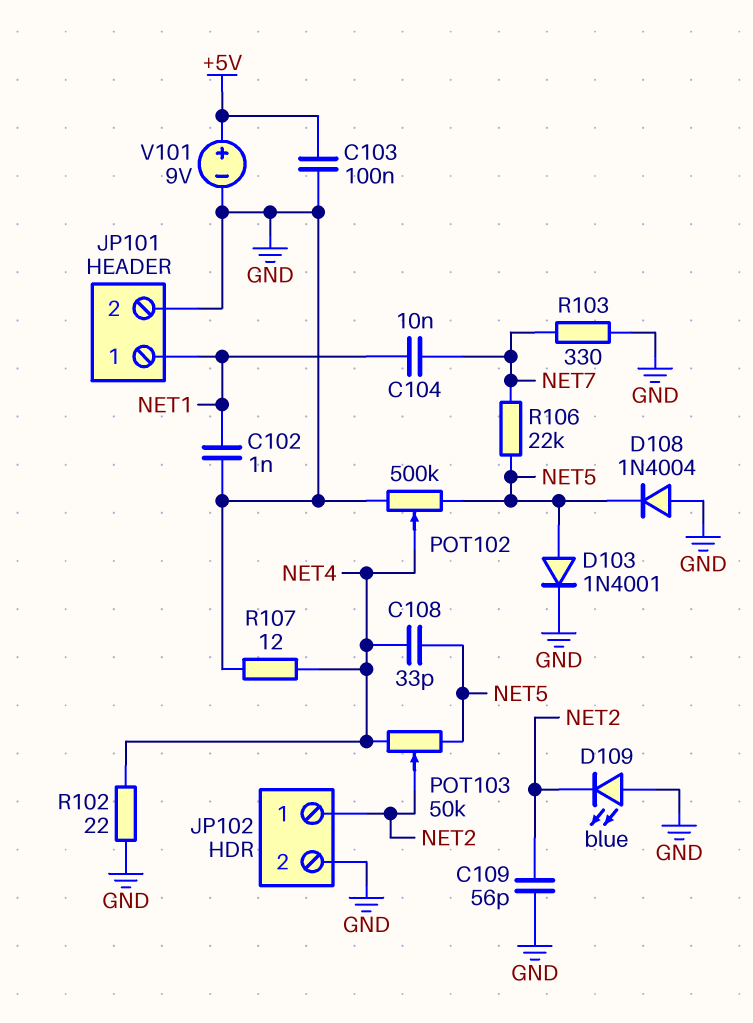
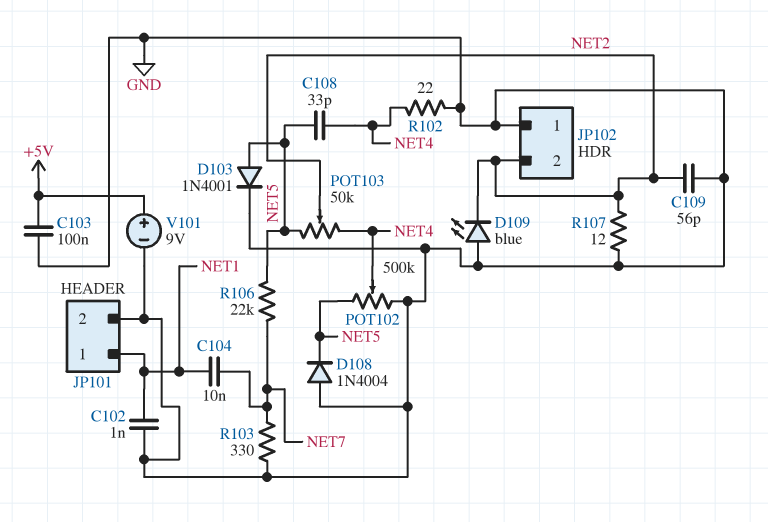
JP102 pin 1: NET2 -> GND
JP102 pin 2: GND -> NET2
R107: 12 (GND, NET4) -> 12 (GND, NET2)

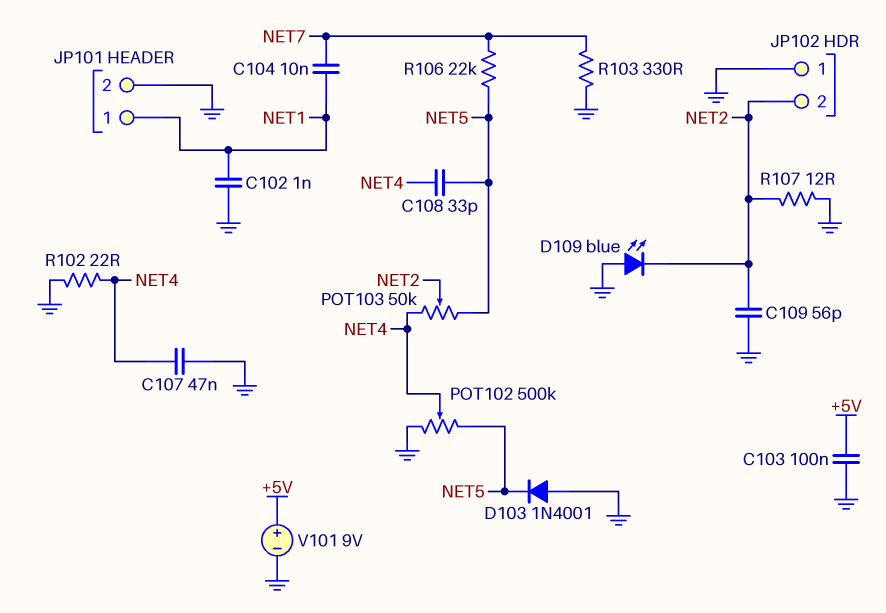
C107: none -> 47nF (GND, NET4)
D103: diode 1N4001 (A NET5, K GND) -> diode 1N4001 (A GND, K NET5)
D108: diode 1N4004 (A GND, K NET5) -> none

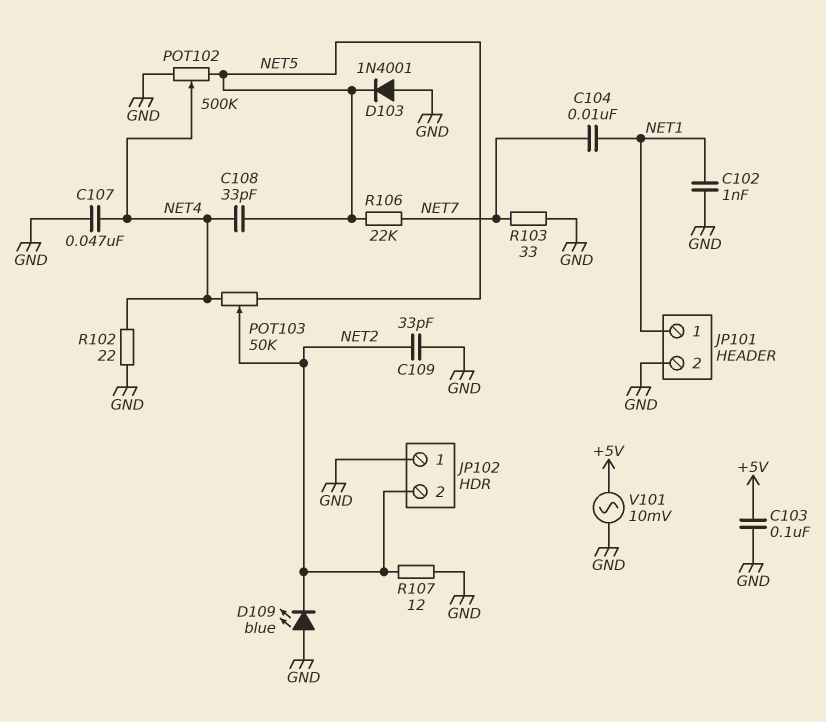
C109: 56pF (GND, NET2) -> 33pF (GND, NET2)
R103: 330 (GND, NET7) -> 33 (GND, NET7)
V101: 9V (plus +5V, minus GND) -> AC 10mV (+5V, GND)

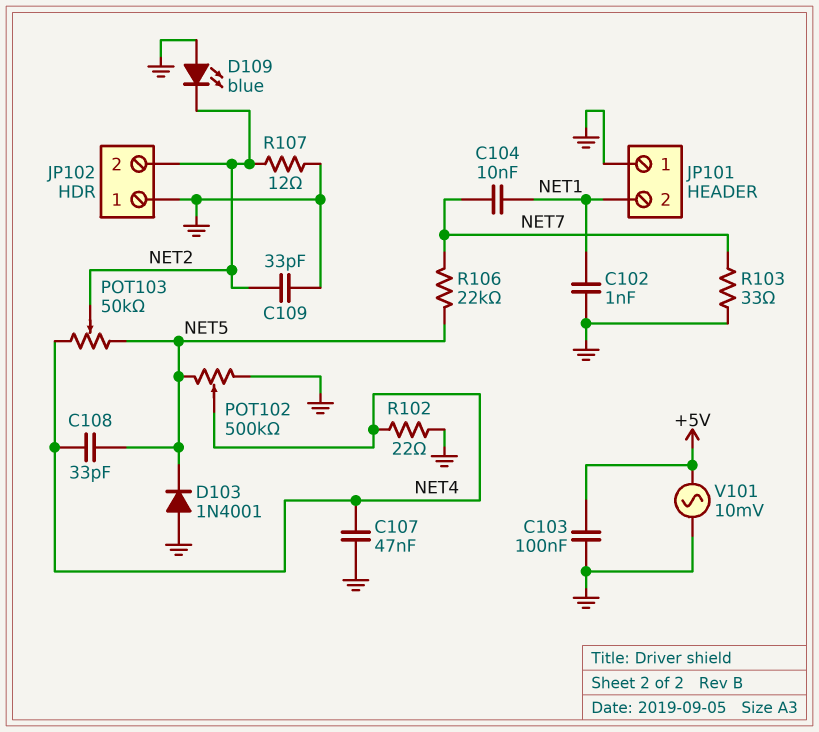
JP101 pin 1: NET1 -> GND
JP101 pin 2: GND -> NET1

